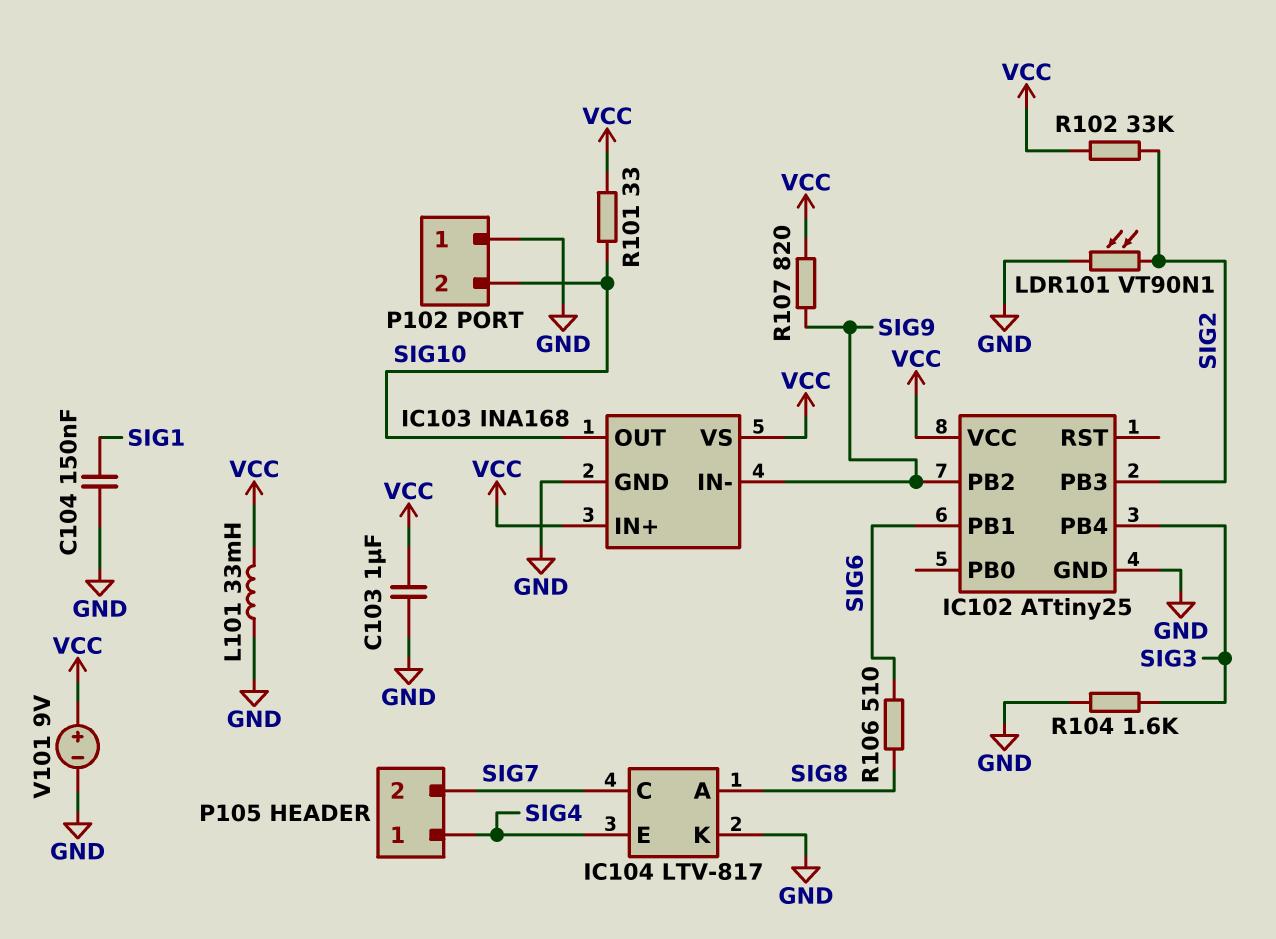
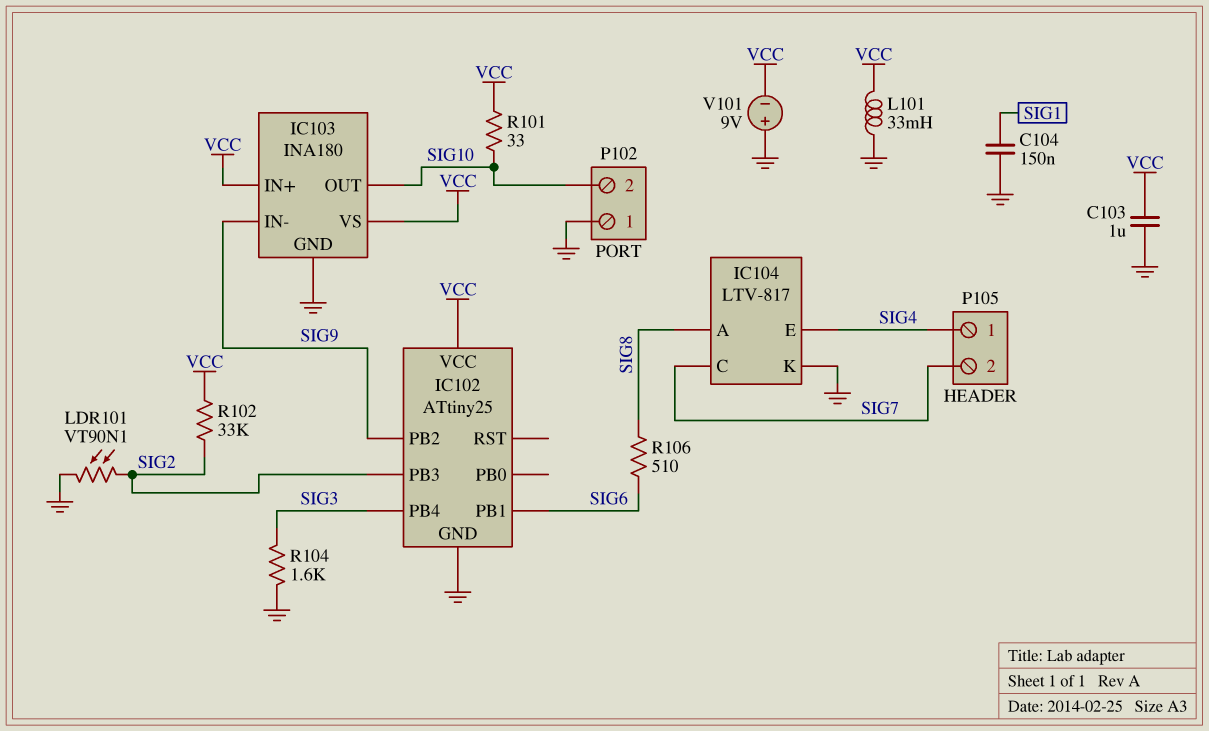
IC103: INA168 -> INA180
R107: 820 (SIG9, VCC) -> none
V101: 9V (plus VCC, minus GND) -> 9V (plus GND, minus VCC)

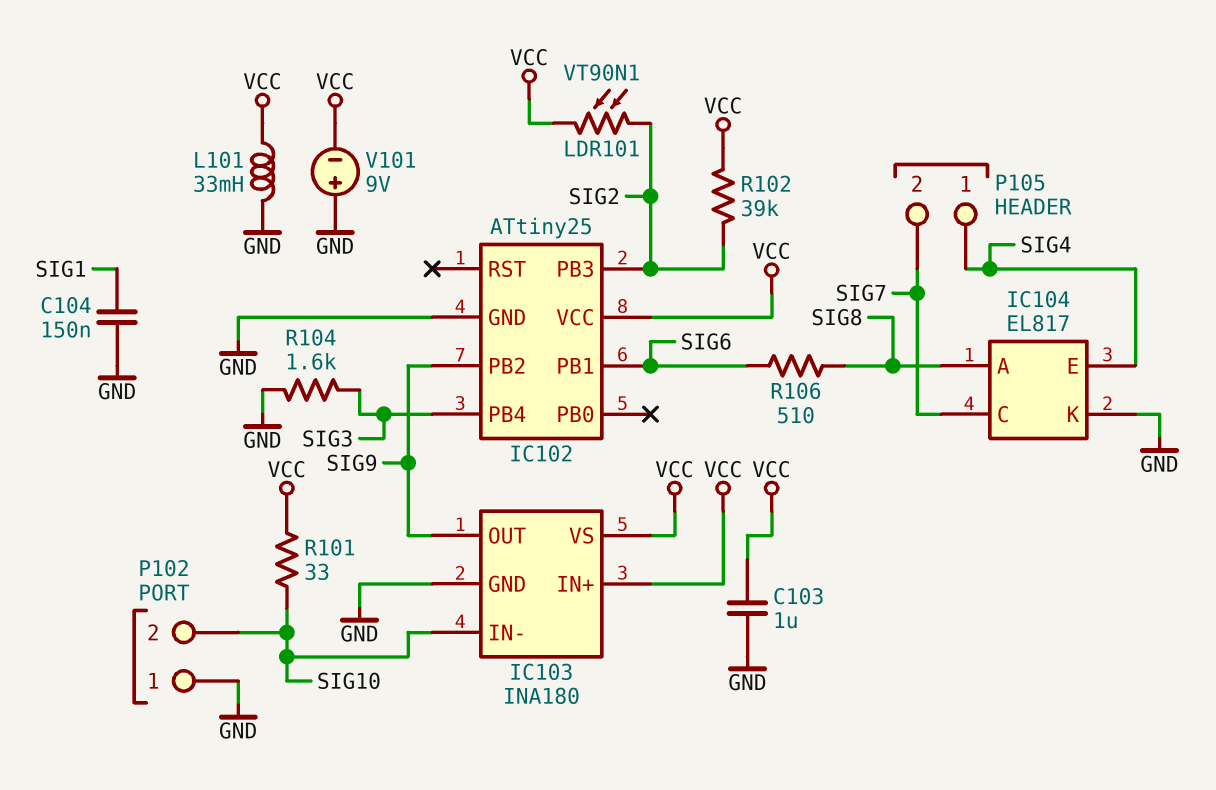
IC103 pin IN-: SIG9 -> SIG10
IC103 pin OUT: SIG10 -> SIG9
IC104: LTV-817 -> EL817
LDR101: VT90N1 (GND, SIG2) -> VT90N1 (SIG2, VCC)
R102: 33k (SIG2, VCC) -> 39k (SIG2, VCC)

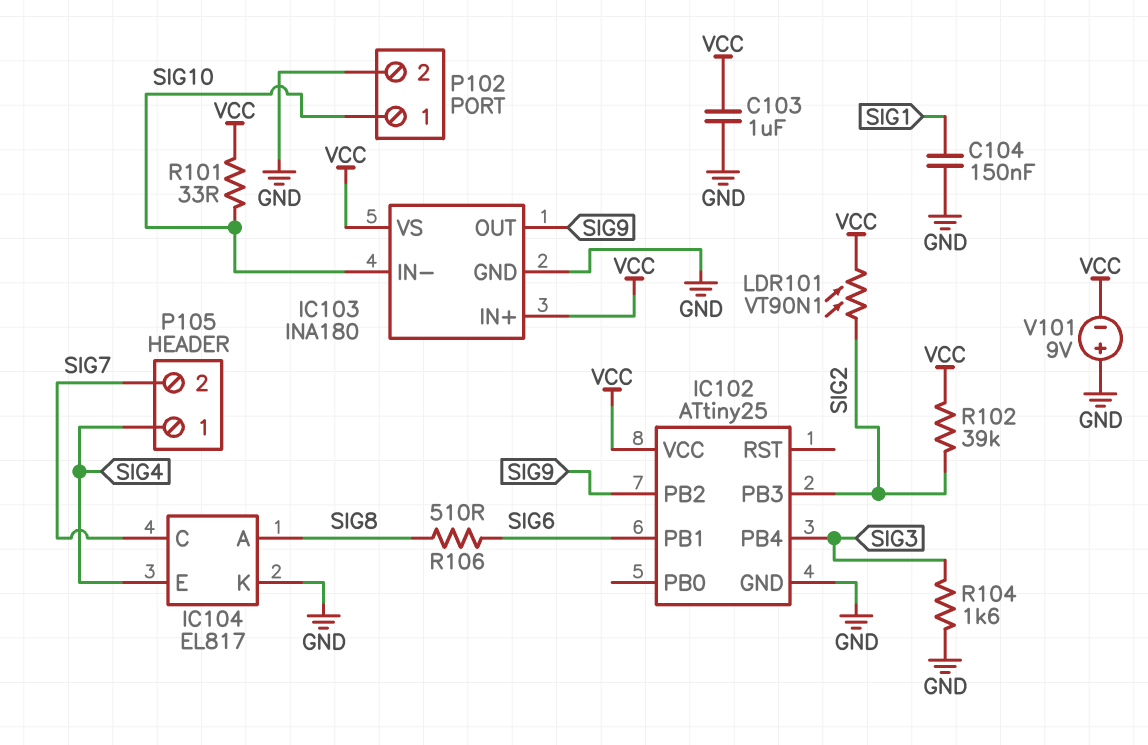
L101: 33mH (GND, VCC) -> none
P102 pin 1: GND -> SIG10
P102 pin 2: SIG10 -> GND

